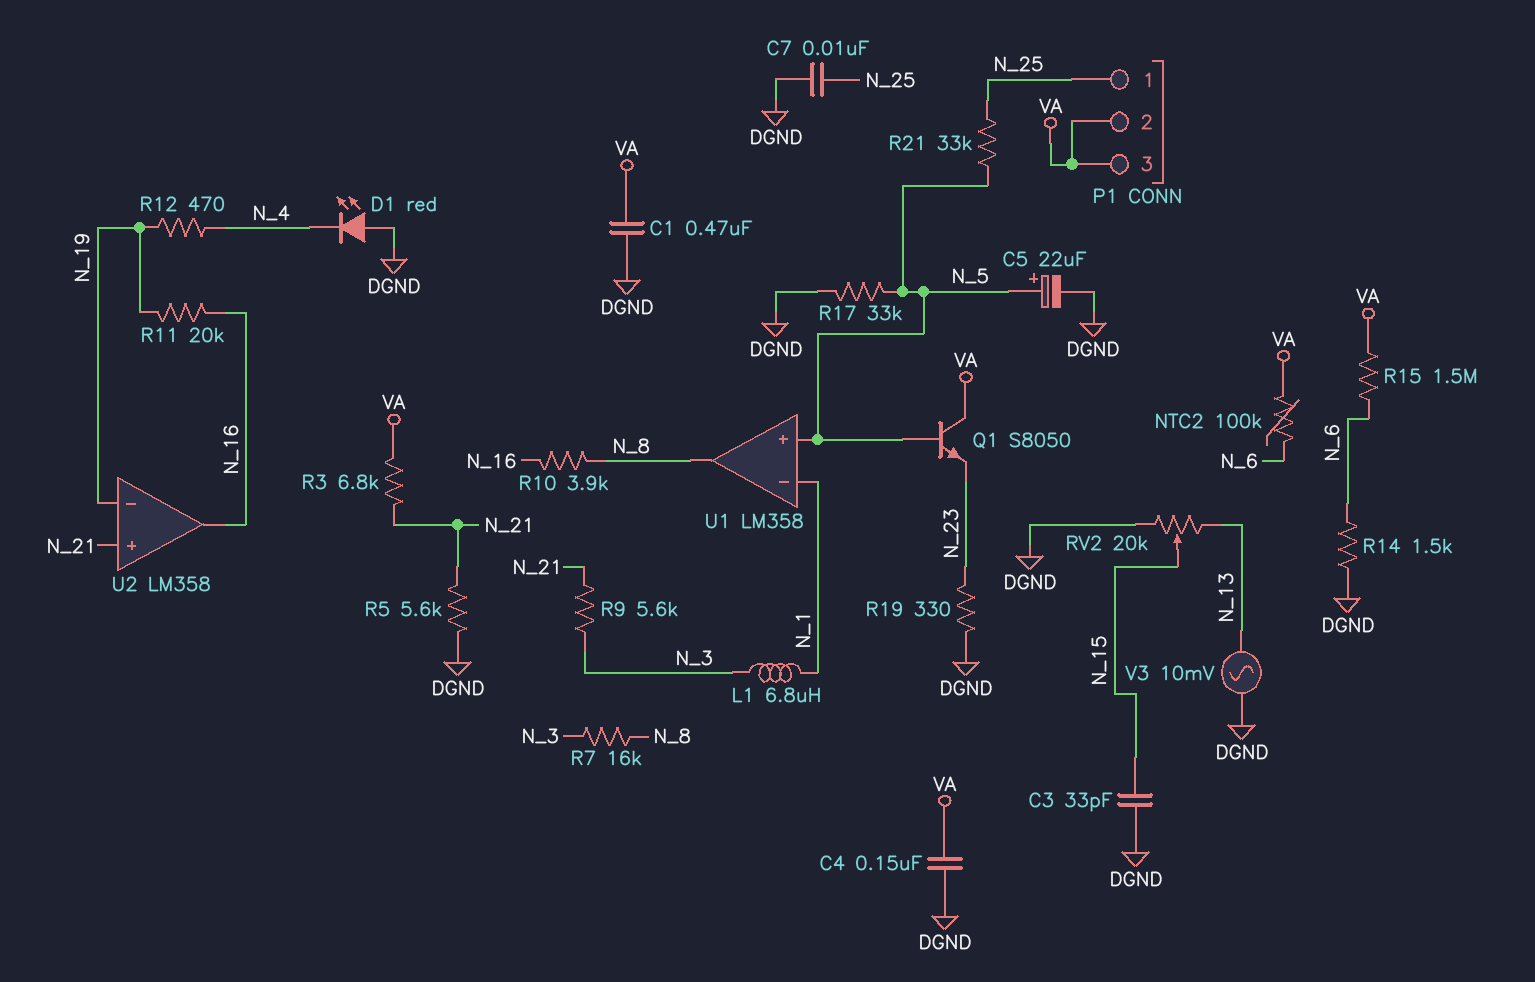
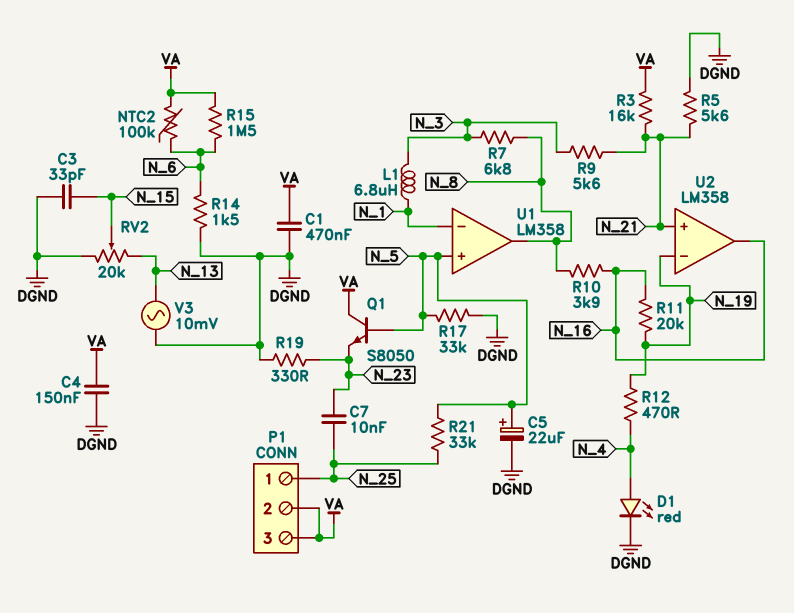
C7: 10nF (DGND, N_25) -> 10nF (N_23, N_25)
D1: LED red (A DGND, K N_4) -> LED red (A N_4, K DGND)
R3: 6.8k (N_21, VA) -> 16k (N_21, VA)
R7: 16k (N_3, N_8) -> 6.8k (N_3, N_8)

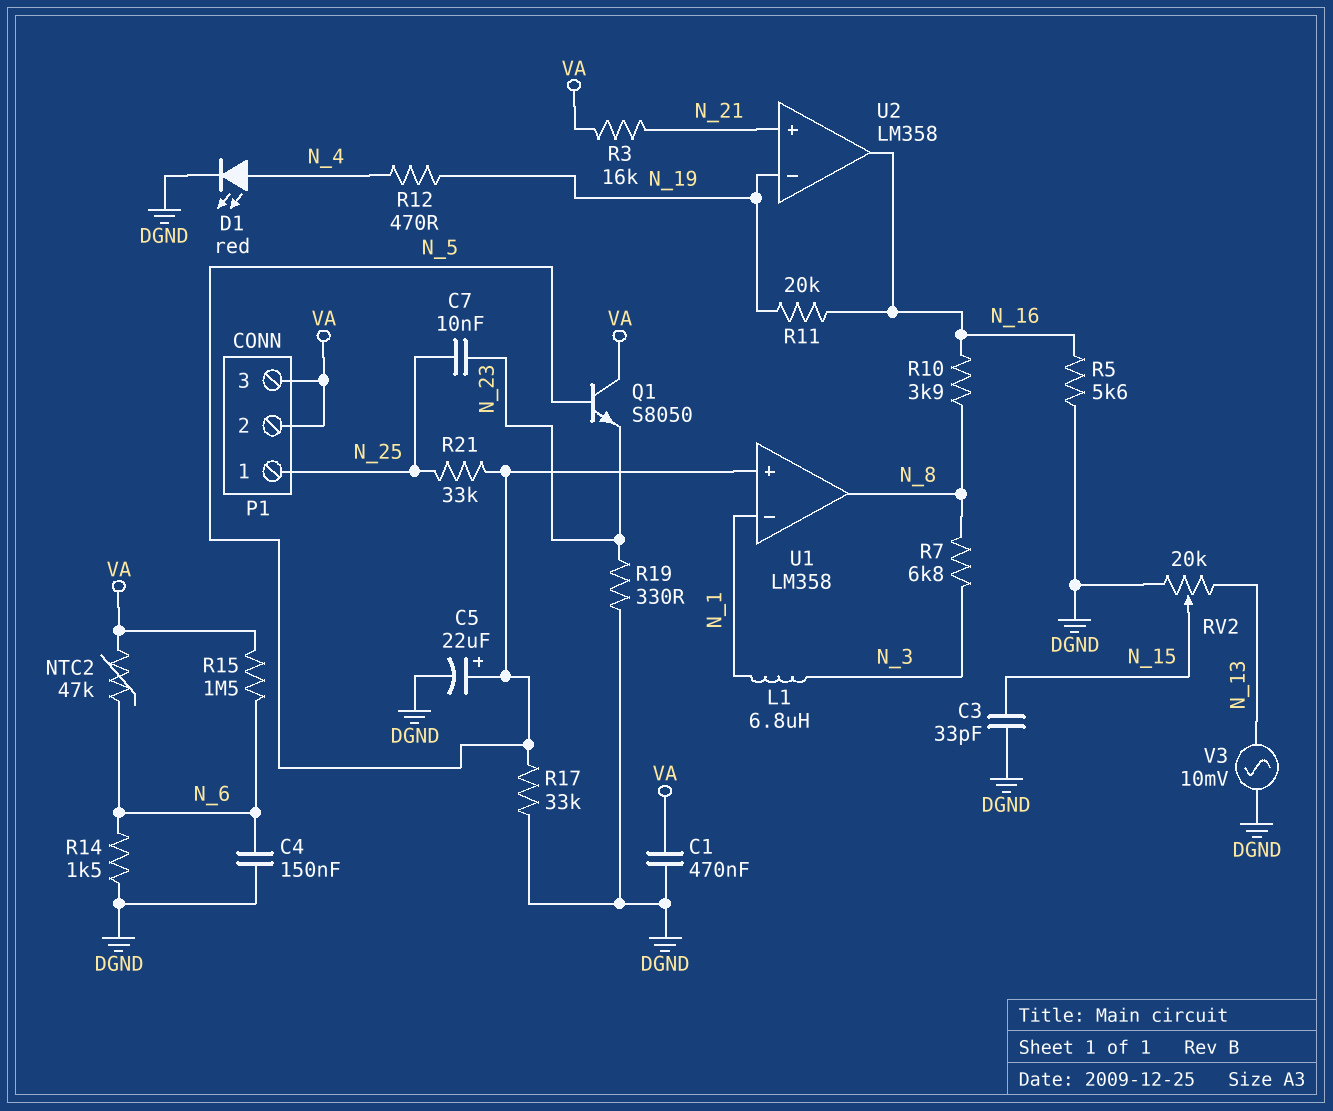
C4: 150nF (DGND, VA) -> 150nF (DGND, N_6)
NTC2: 100k (N_6, VA) -> 47k (N_6, VA)
R5: 5.6k (DGND, N_21) -> 5.6k (DGND, N_16)
R9: 5.6k (N_3, N_21) -> none

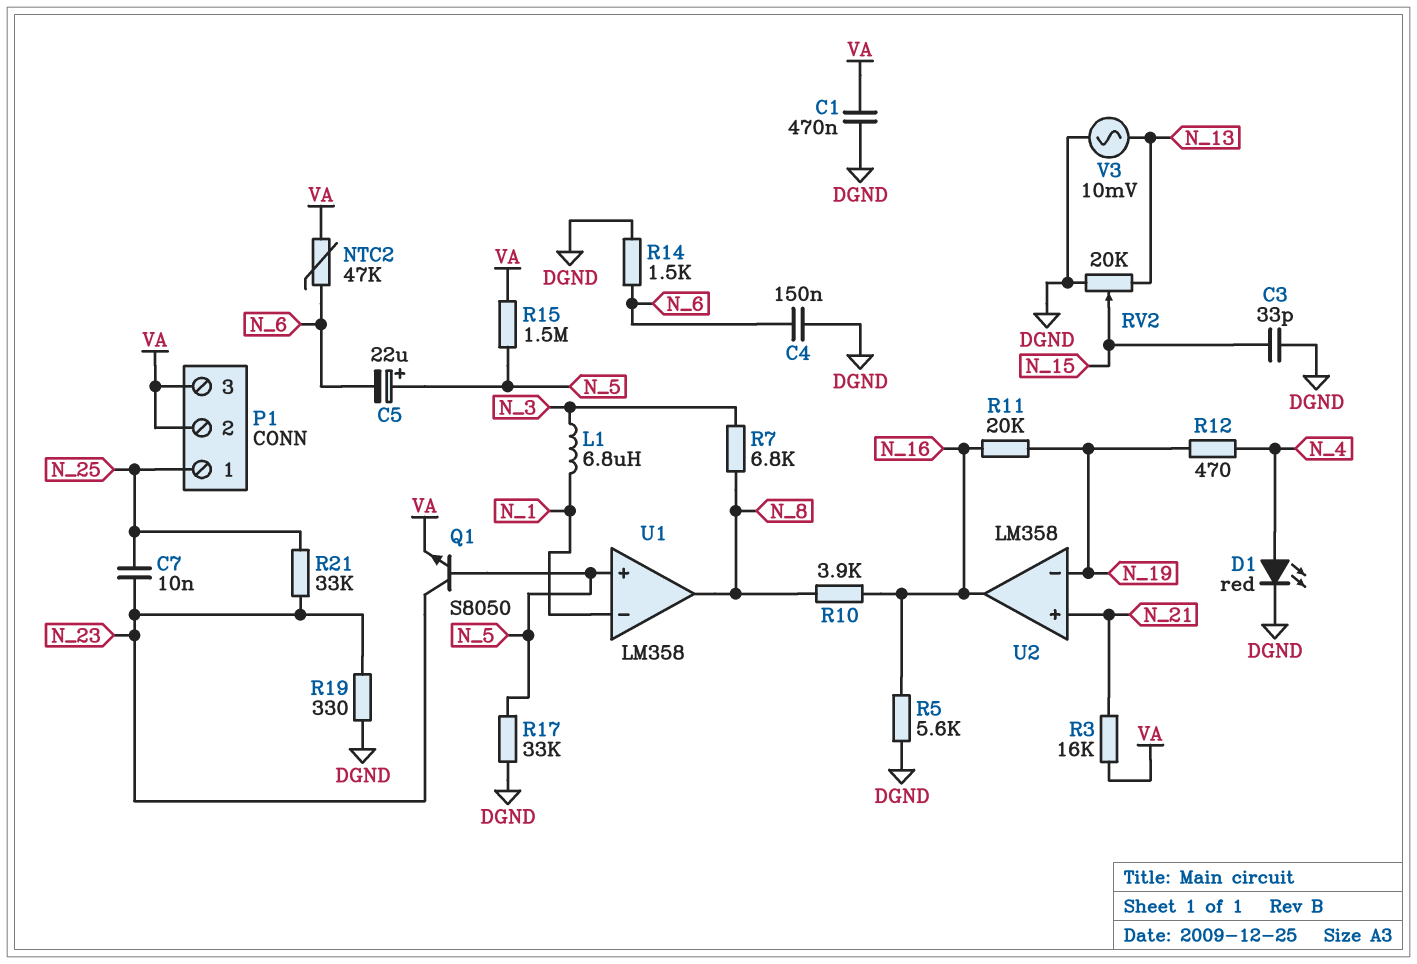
C5: 22uF (plus N_5, minus DGND) -> 22uF (plus N_5, minus N_6)
Q1: NPN S8050 (B N_5, C VA, E N_23) -> NPN S8050 (B N_5, C N_23, E VA)
R15: 1.5M (N_6, VA) -> 1.5M (N_5, VA)
R21: 33k (N_5, N_25) -> 33k (N_23, N_25)

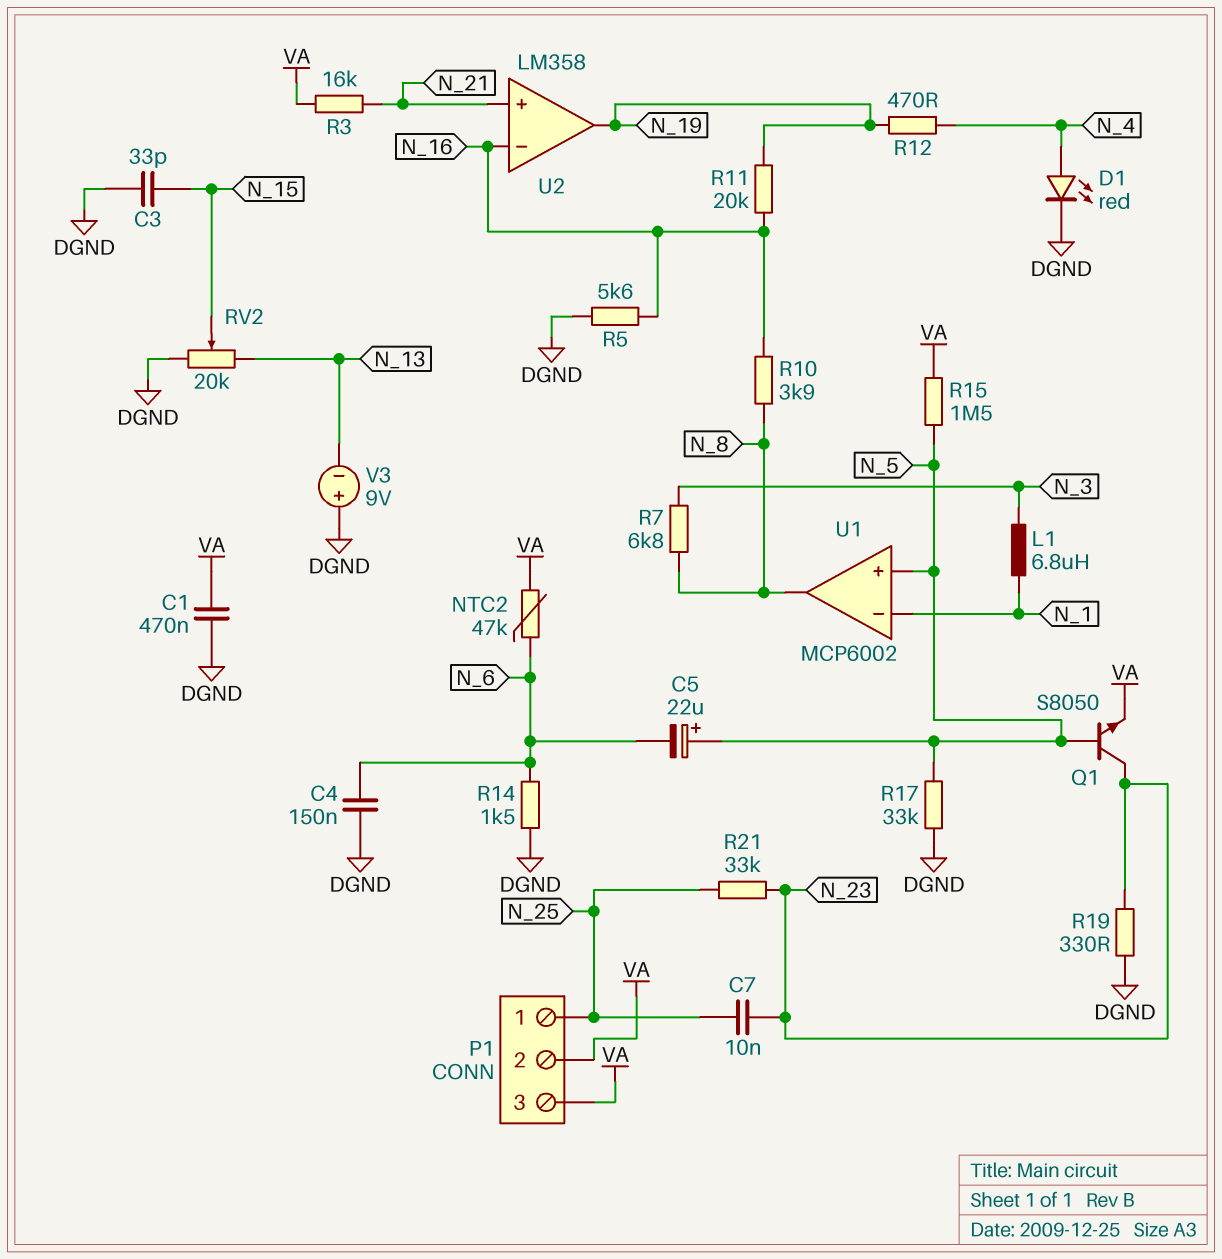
U1: LM358 -> MCP6002
U2 pin in-: N_19 -> N_16
U2 pin out: N_16 -> N_19
V3: AC 10mV (DGND, N_13) -> 9V (plus DGND, minus N_13)

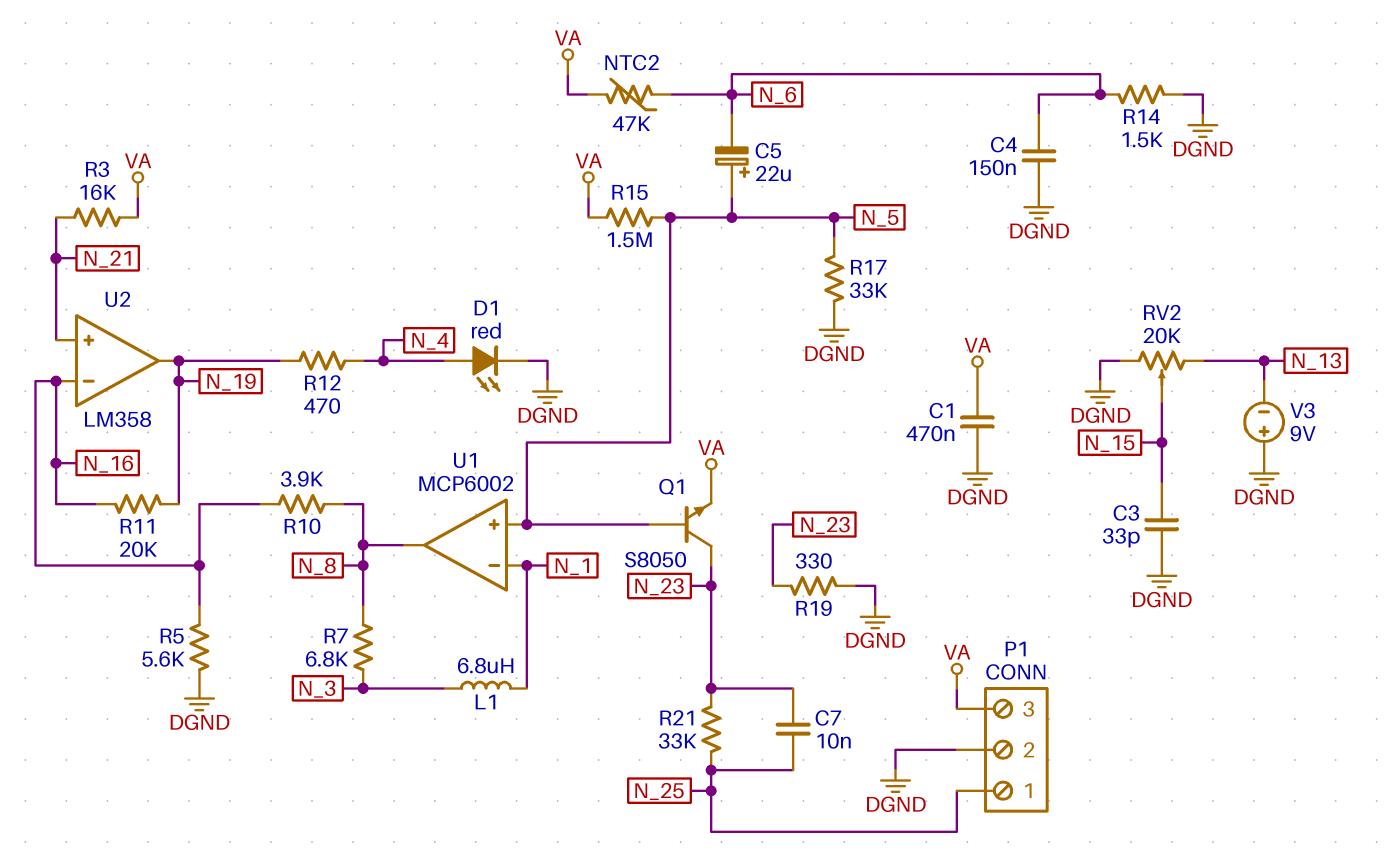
P1 pin 2: VA -> DGND

